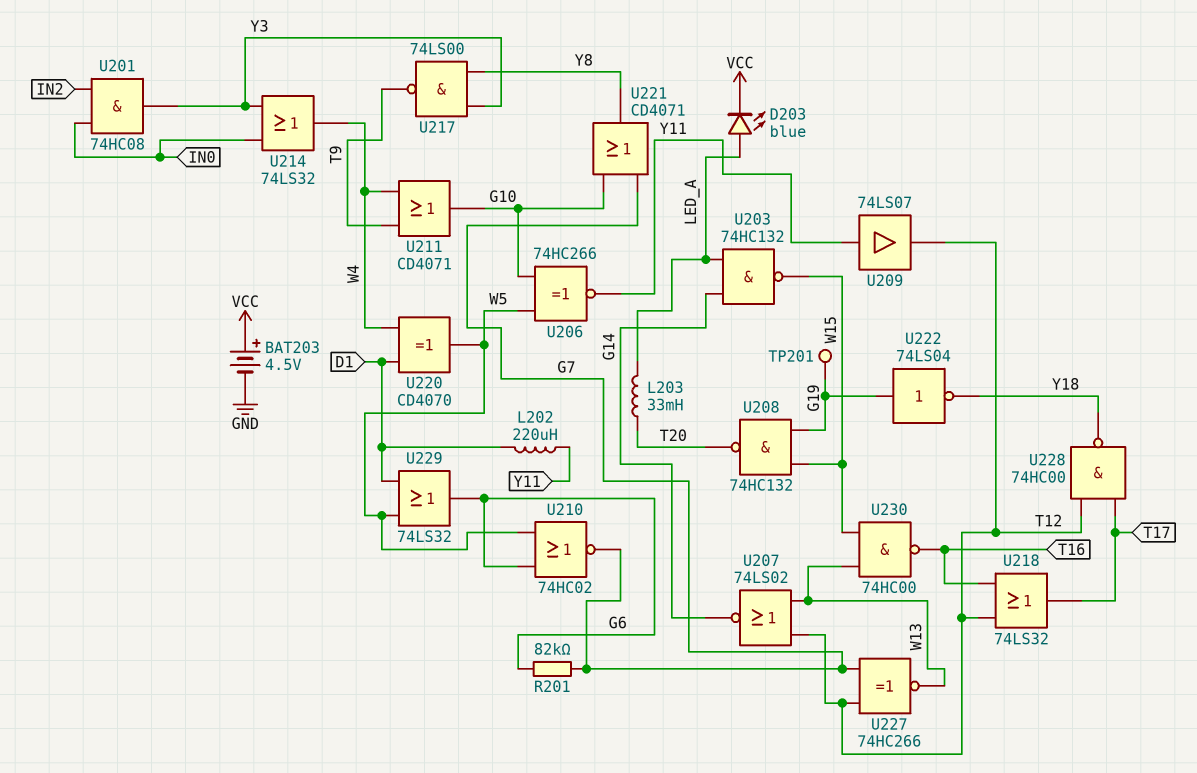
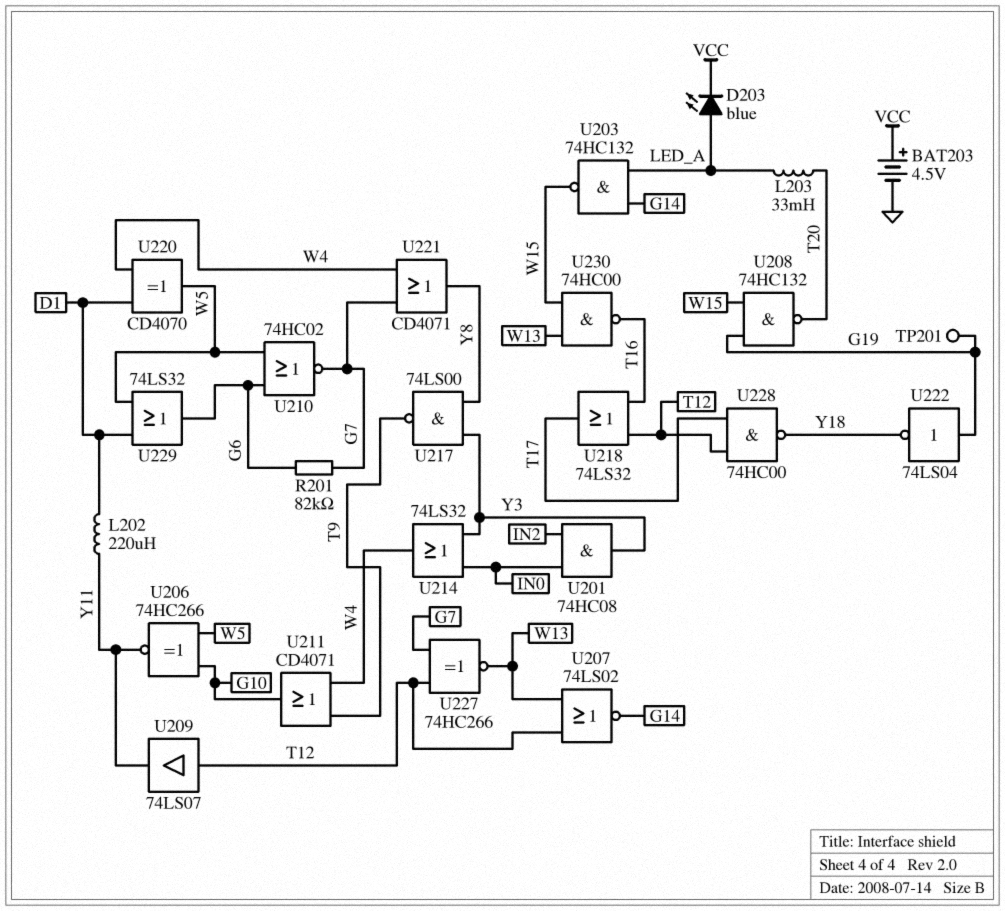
U209: buffer 74LS07 (in Y11, out T12) -> buffer 74LS07 (in T12, out Y11)
U221: OR CD4071 (in G7, in G10, out Y8) -> OR CD4071 (in G7, in W4, out Y8)

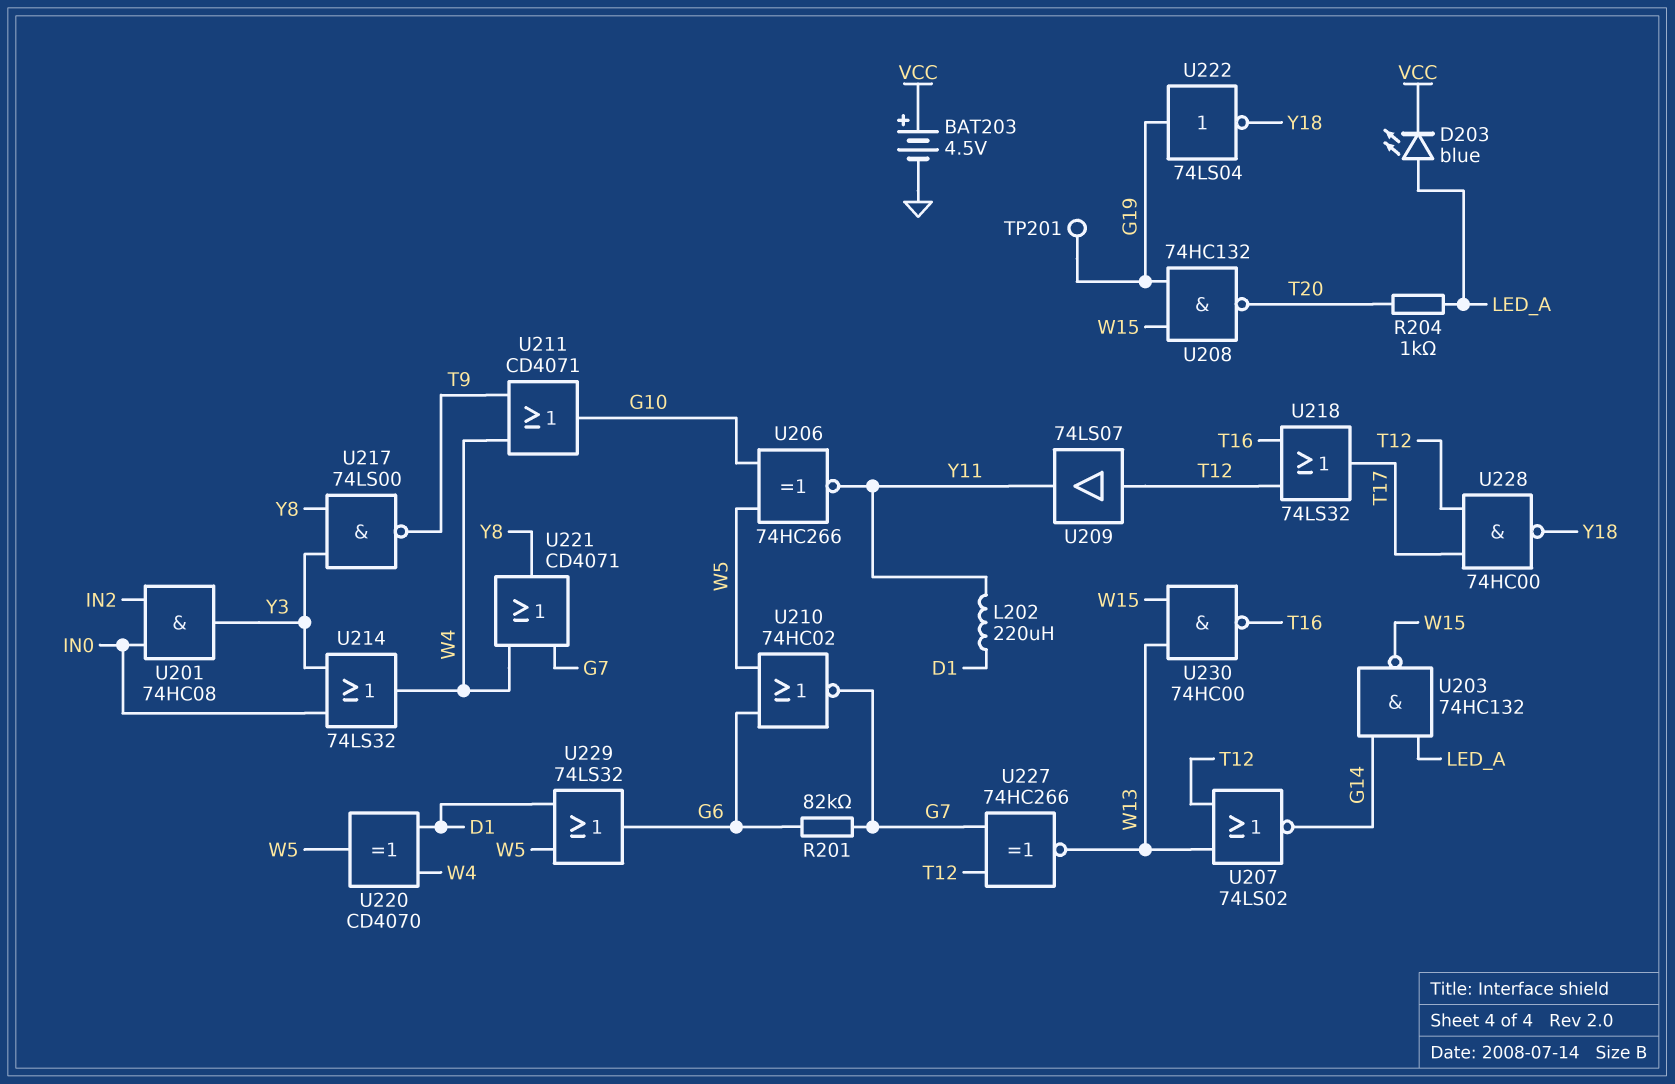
L203: 33mH (LED_A, T20) -> none
R204: none -> 1k (LED_A, T20)

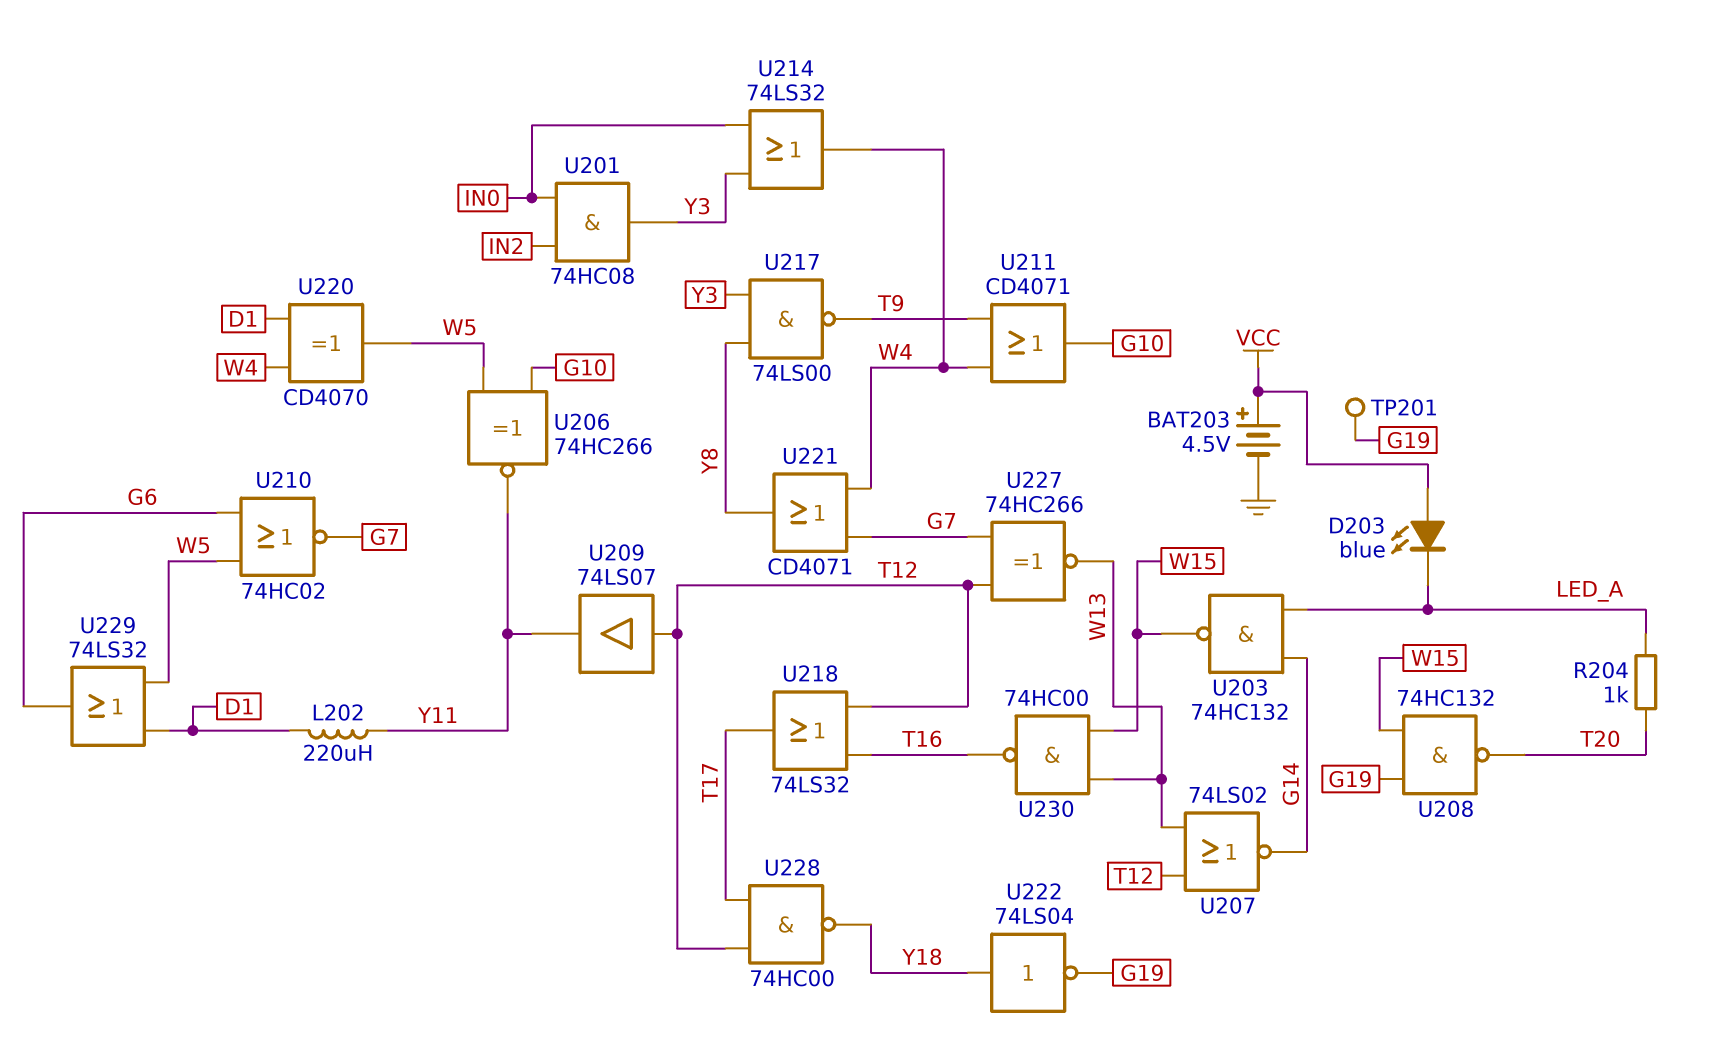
D203: LED blue (A LED_A, K VCC) -> LED blue (A VCC, K LED_A)
R201: 82k (G6, G7) -> none
U222: NOT 74LS04 (in G19, out Y18) -> NOT 74LS04 (in Y18, out G19)

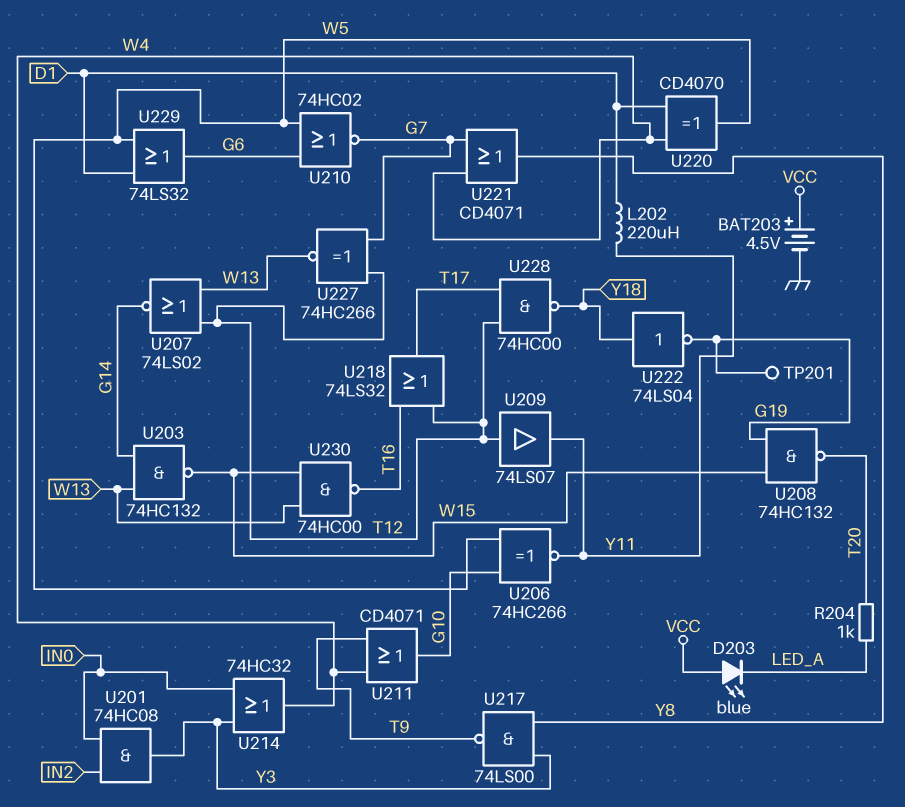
U203: NAND 74HC132 (in G14, in LED_A, out W15) -> NAND 74HC132 (in G14, in W13, out W15)
U214: OR 74LS32 (in IN0, in Y3, out W4) -> OR 74HC32 (in IN0, in Y3, out W4)

